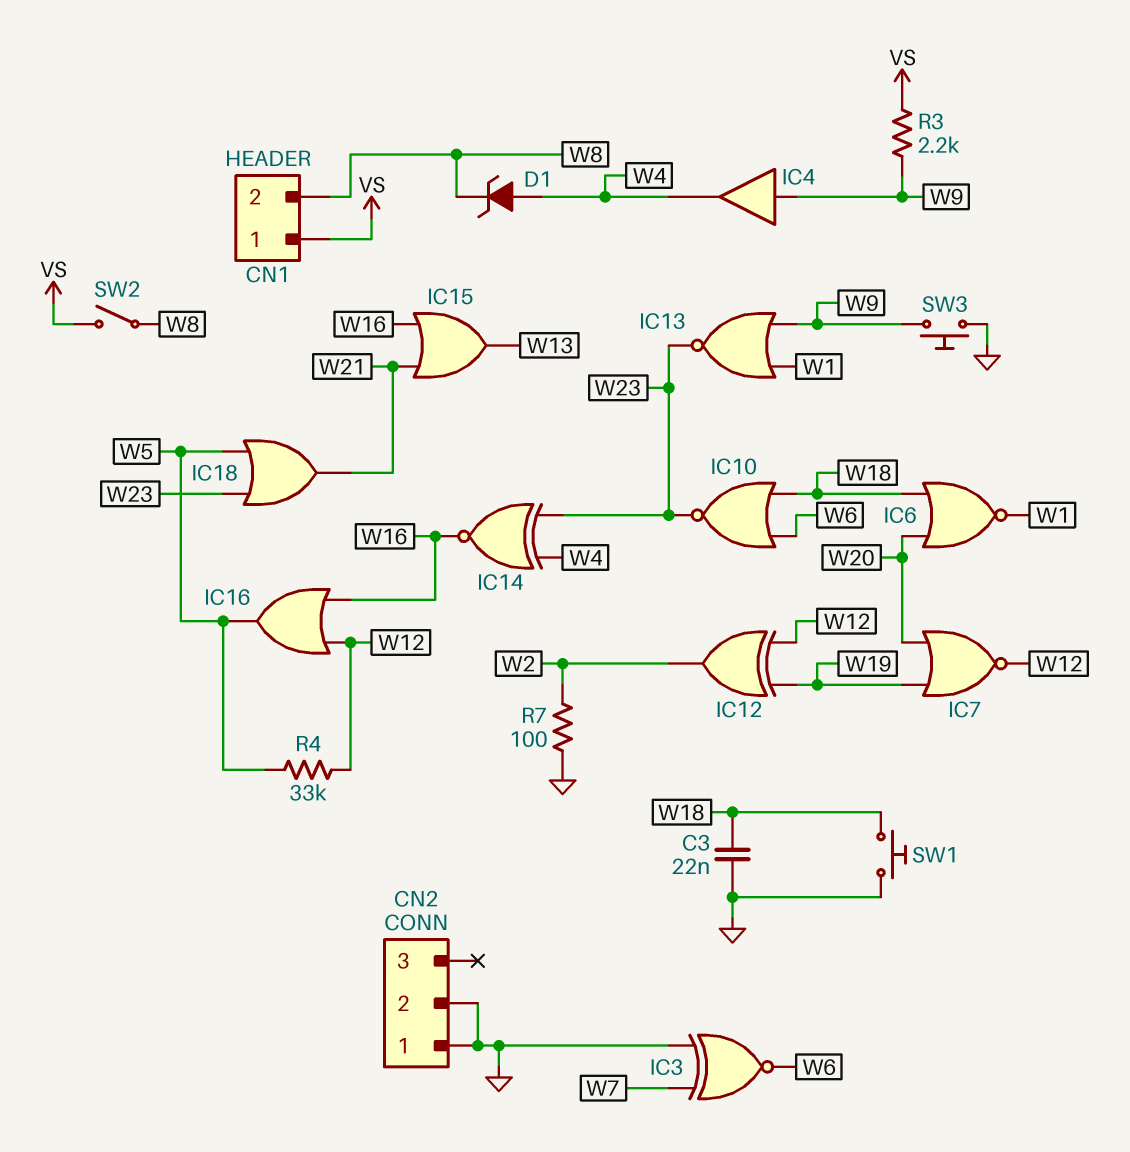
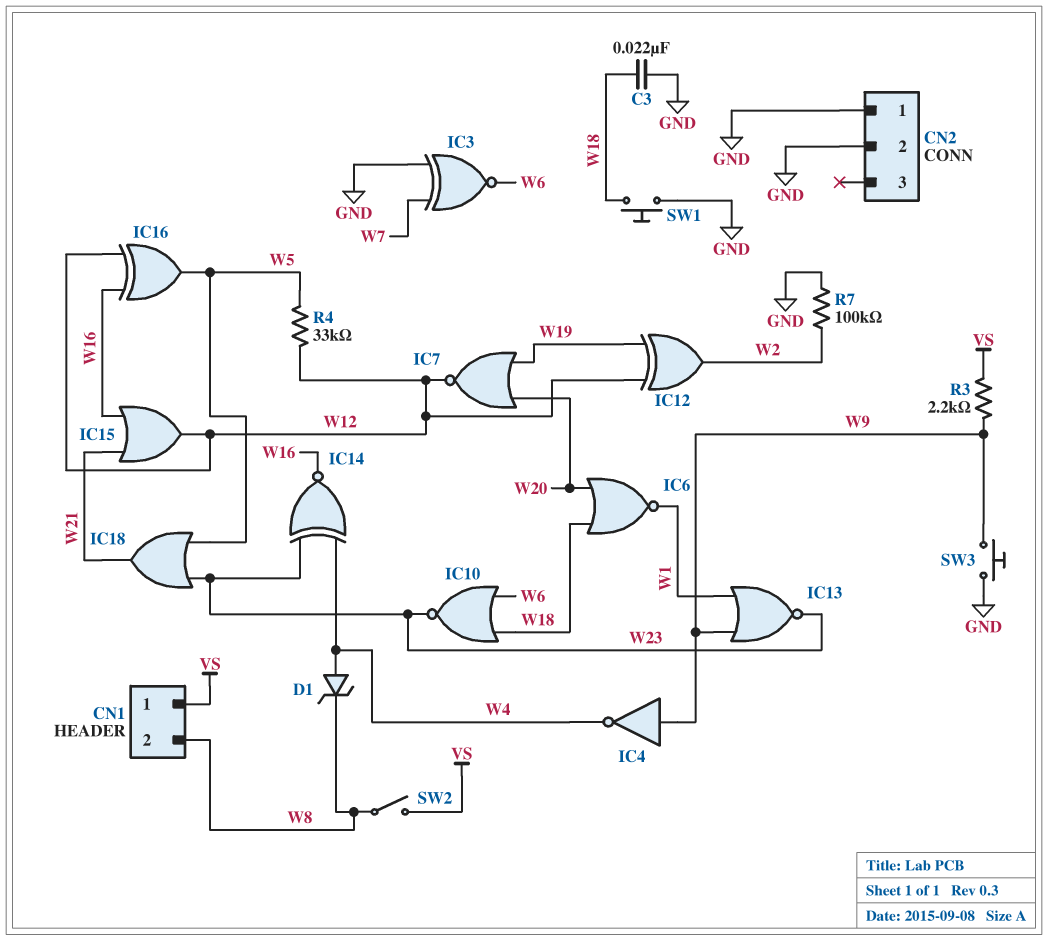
IC4: buffer (in W9, out W4) -> NOT (in W9, out W4)
IC15: OR (in W16, in W21, out W13) -> OR (in W16, in W21, out W12)
IC16: OR (in W12, in W16, out W5) -> XOR (in W12, in W16, out W5)
R7: 100 (GND, W2) -> 100k (GND, W2)

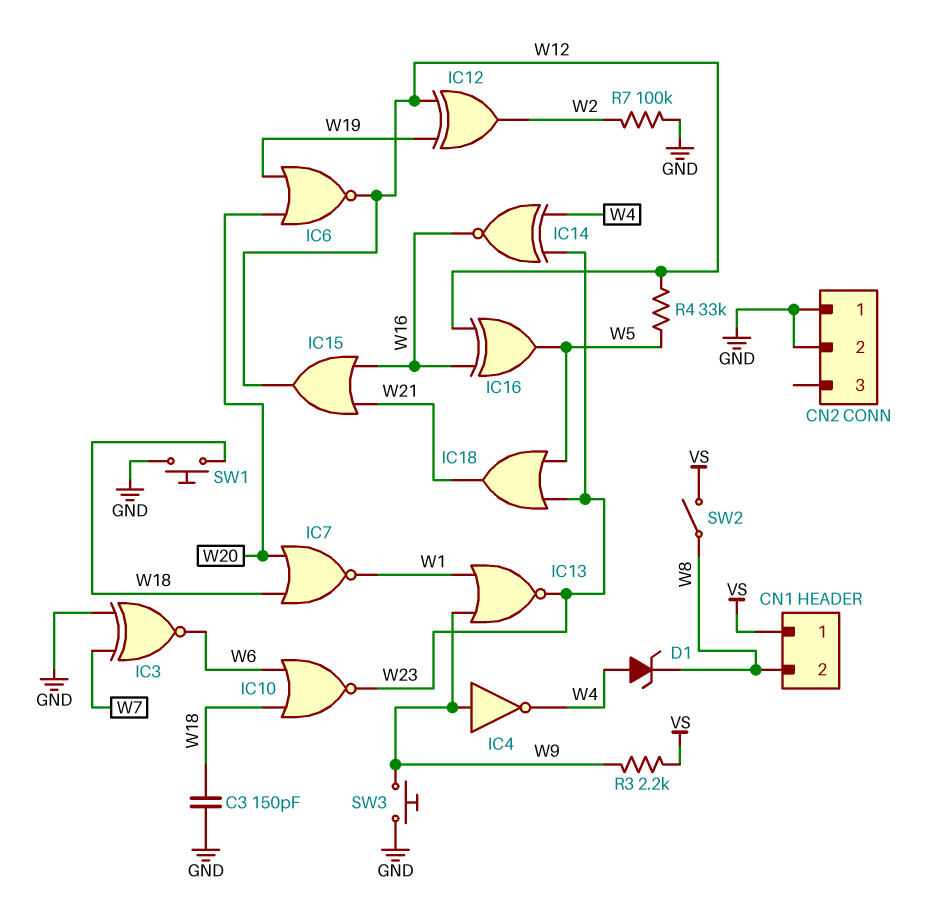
C3: 22nF (GND, W18) -> 150pF (GND, W18)
IC6: NOR (in W18, in W20, out W1) -> NOR (in W19, in W20, out W12)
IC7: NOR (in W19, in W20, out W12) -> NOR (in W18, in W20, out W1)

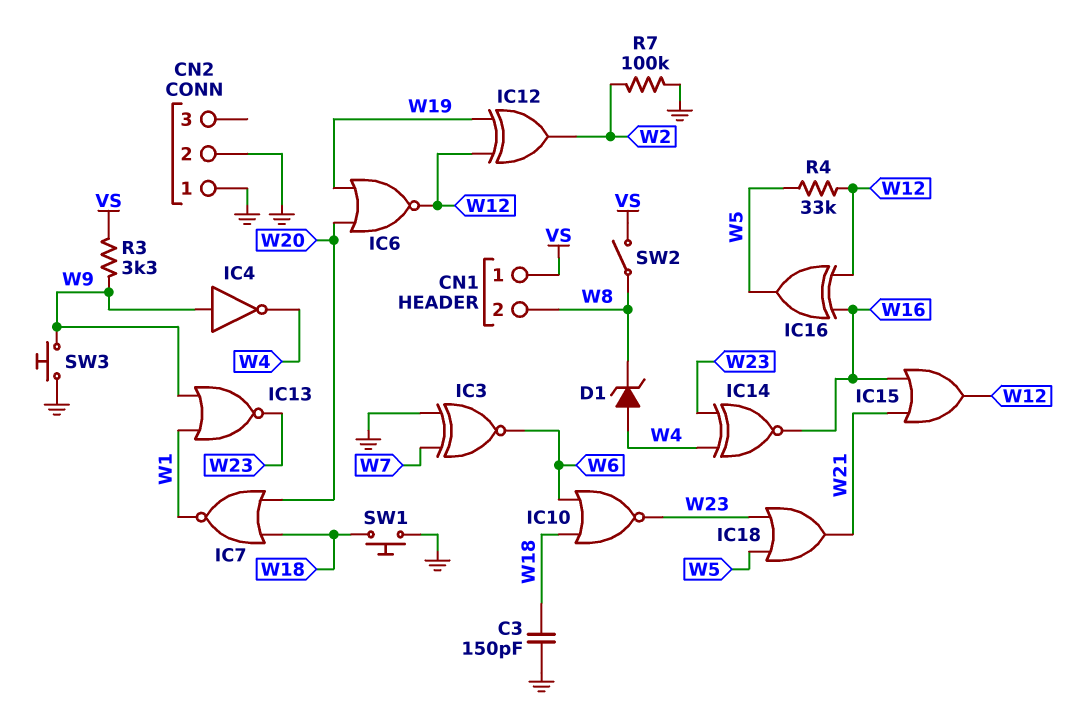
R3: 2.2k (VS, W9) -> 3.3k (VS, W9)

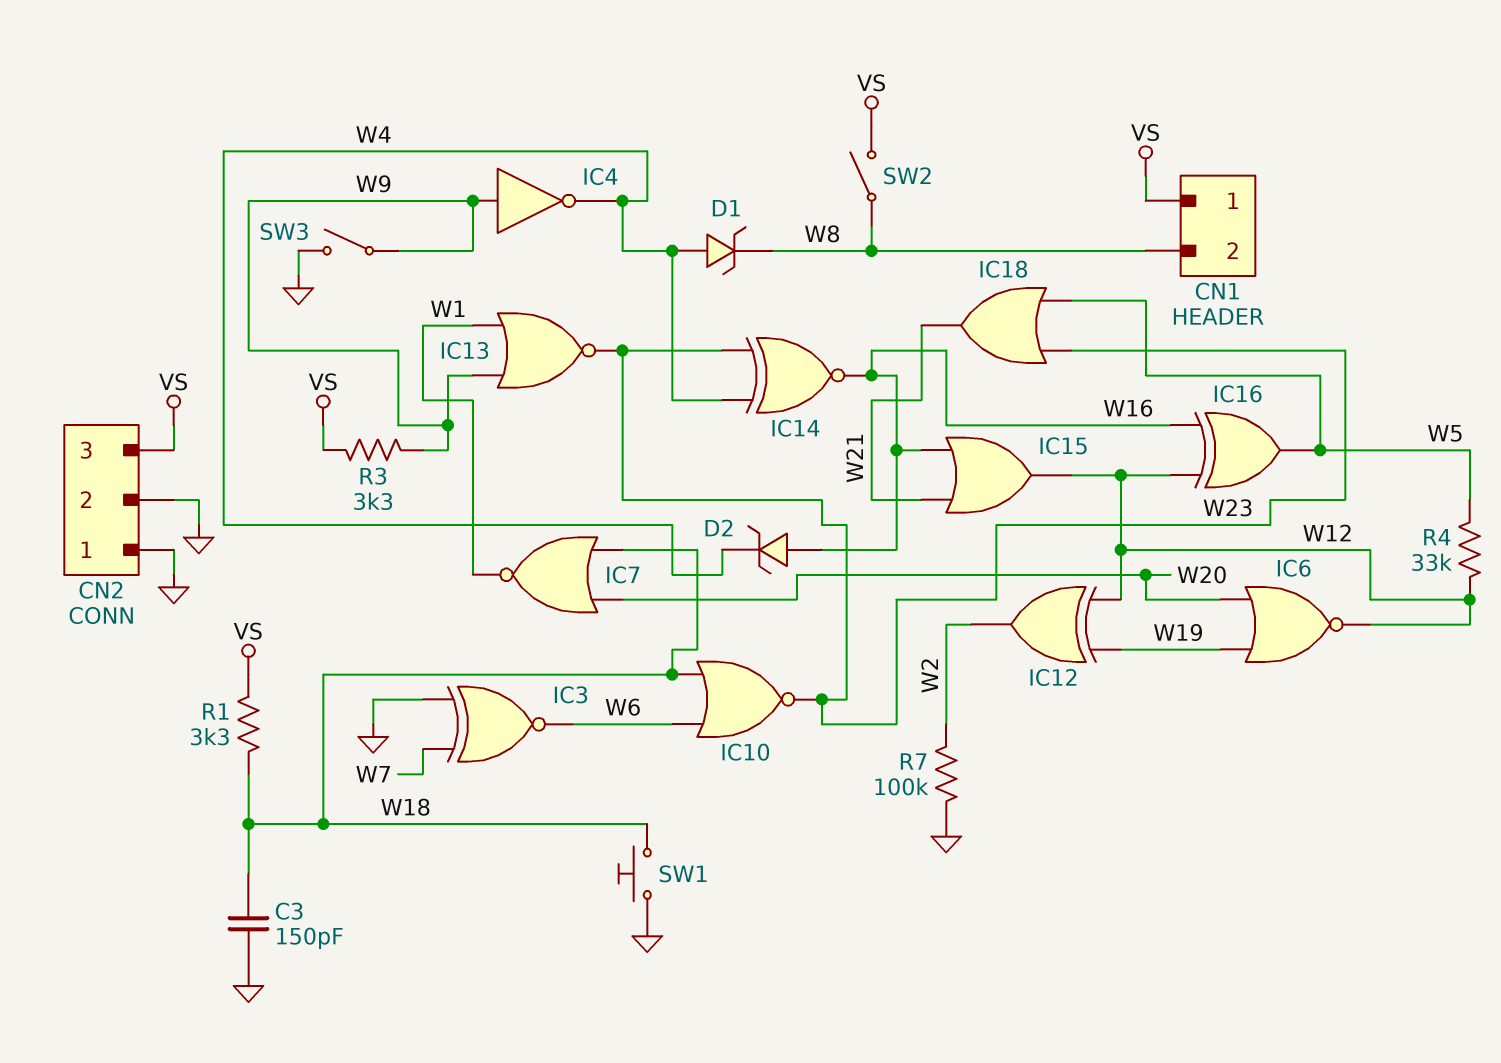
CN2 pin 3: none -> VS
D2: none -> zener (A W16, K W4)
R1: none -> 3.3k (VS, W18)
SW3: button (GND, W9) -> switch (GND, W9)

